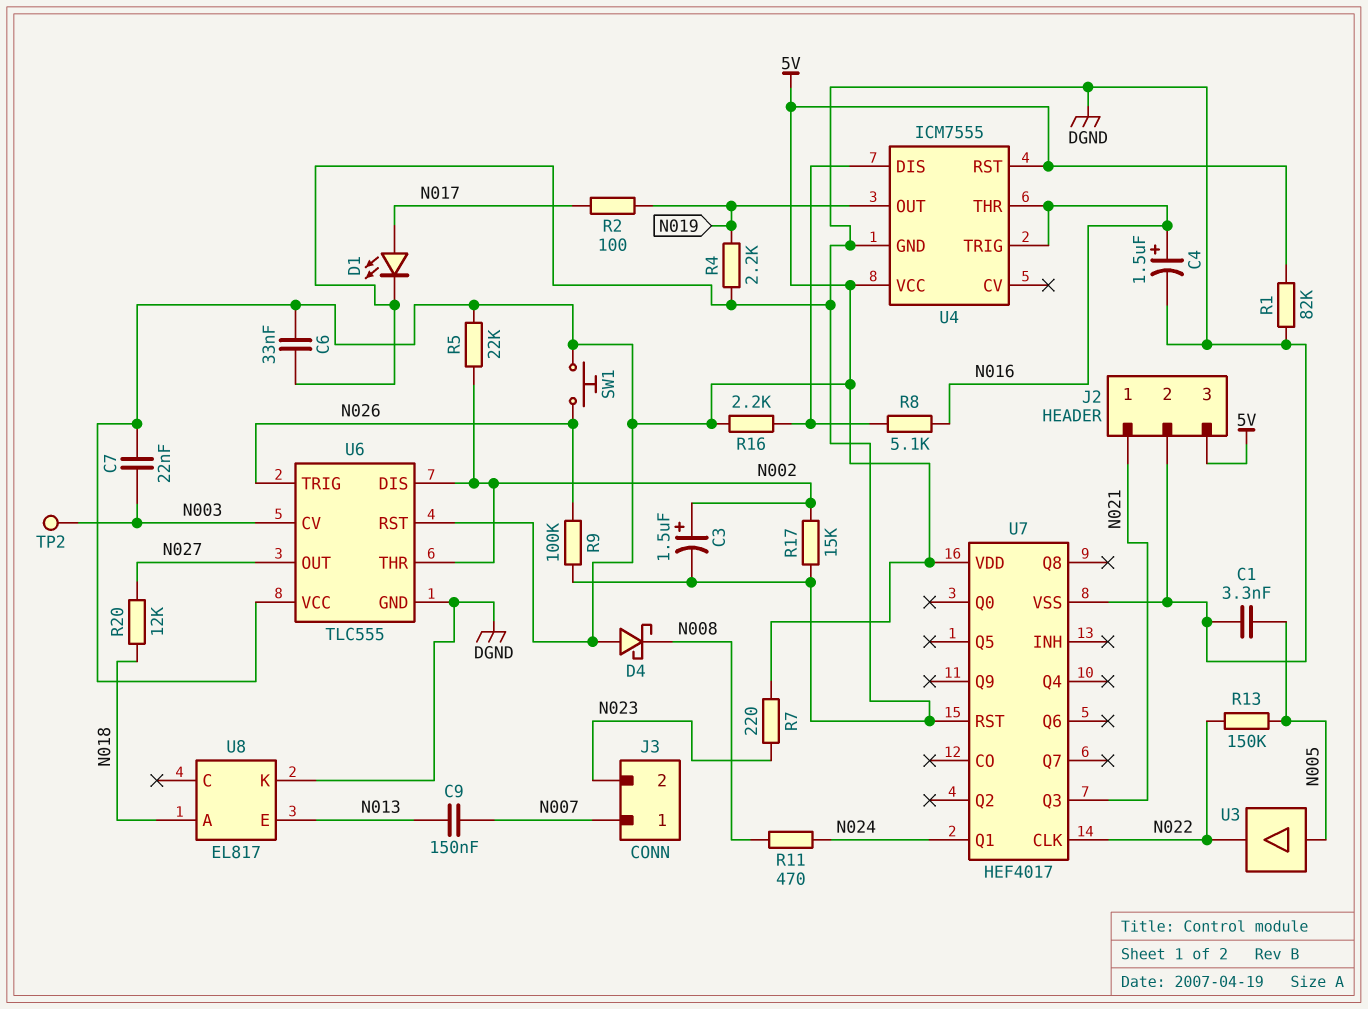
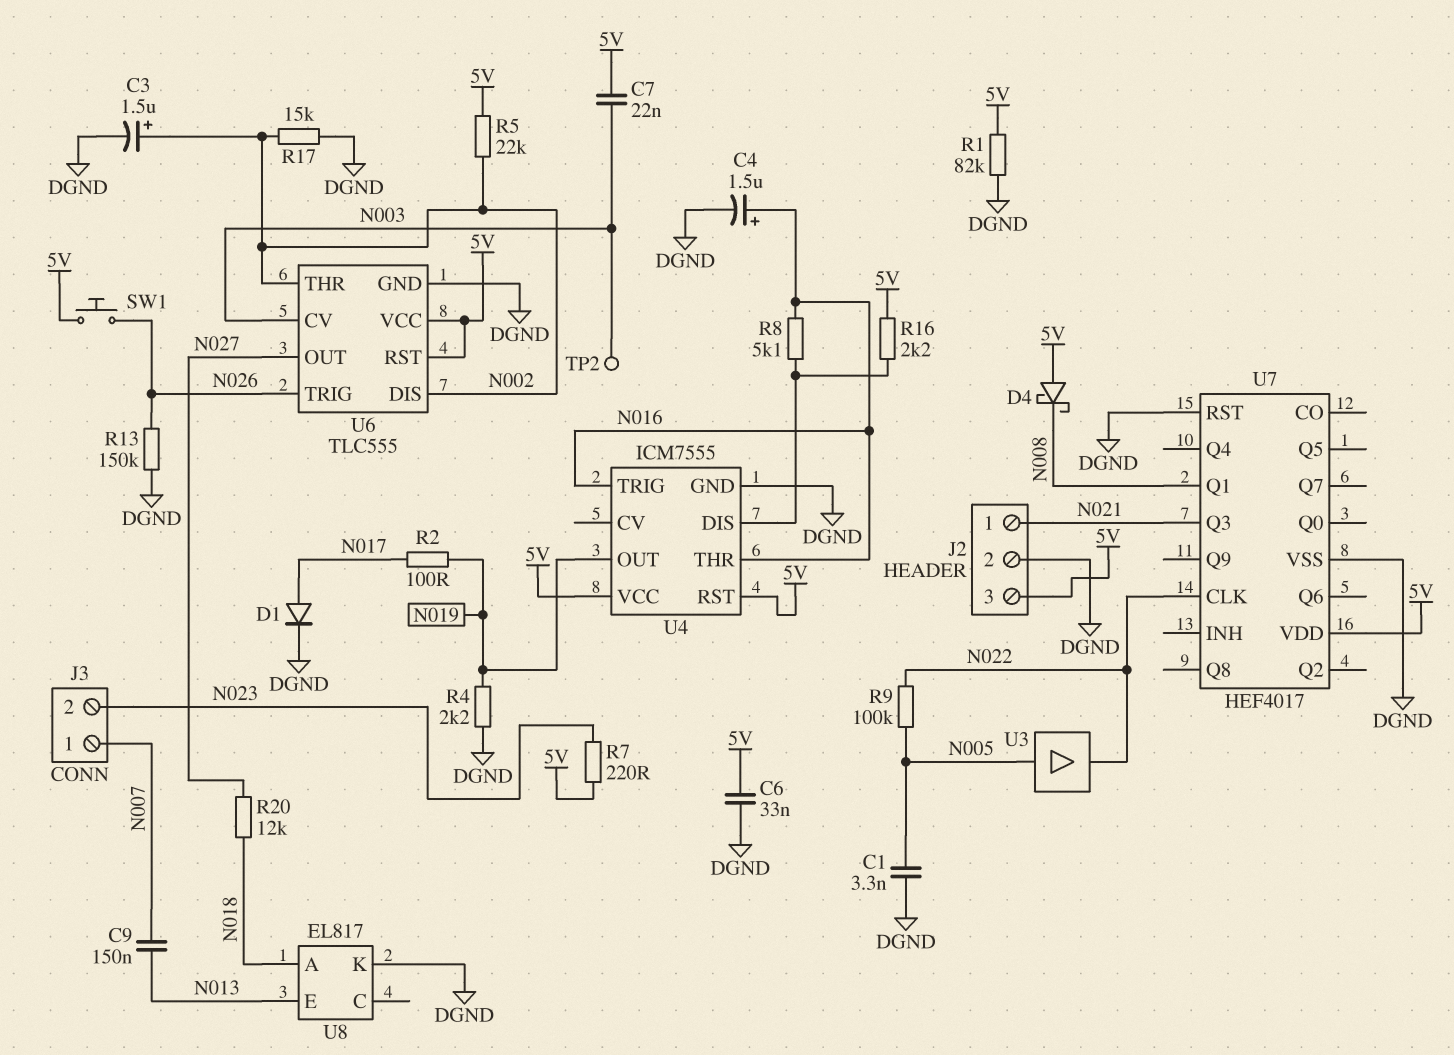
D1: LED (A N017, K DGND) -> diode (A N017, K DGND)
R9: 100k (DGND, N026) -> 100k (N005, N022)
R11: 470 (N008, N024) -> none
R13: 150k (N005, N022) -> 150k (DGND, N026)
U7 pin Q1: N024 -> N008

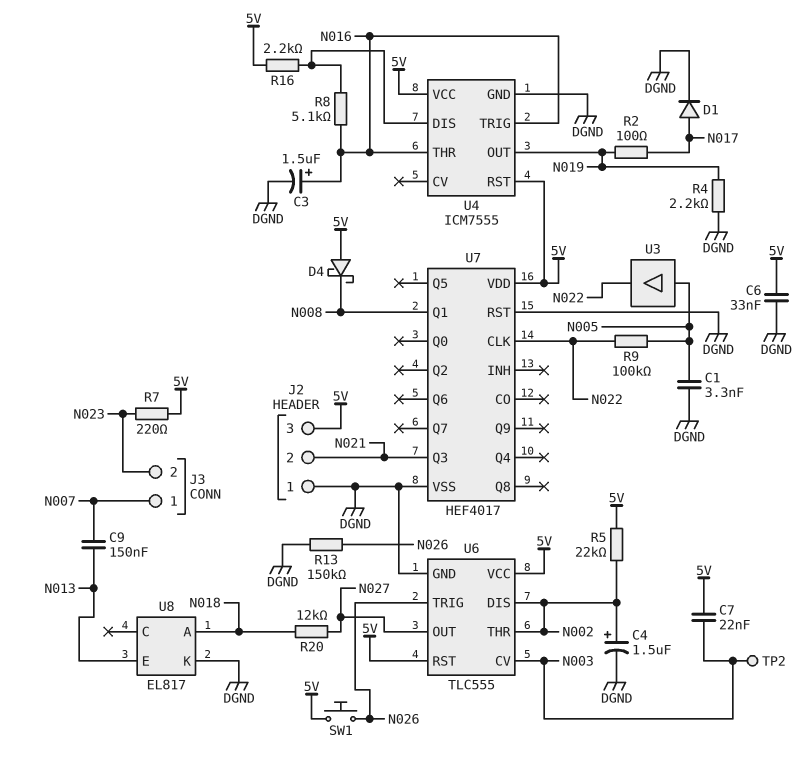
C3: 1.5uF (plus N002, minus DGND) -> 1.5uF (plus N016, minus DGND)
C4: 1.5uF (plus N016, minus DGND) -> 1.5uF (plus N002, minus DGND)
J2 pin 1: N021 -> DGND
J2 pin 2: DGND -> N021
R1: 82k (5V, DGND) -> none
R17: 15k (DGND, N002) -> none

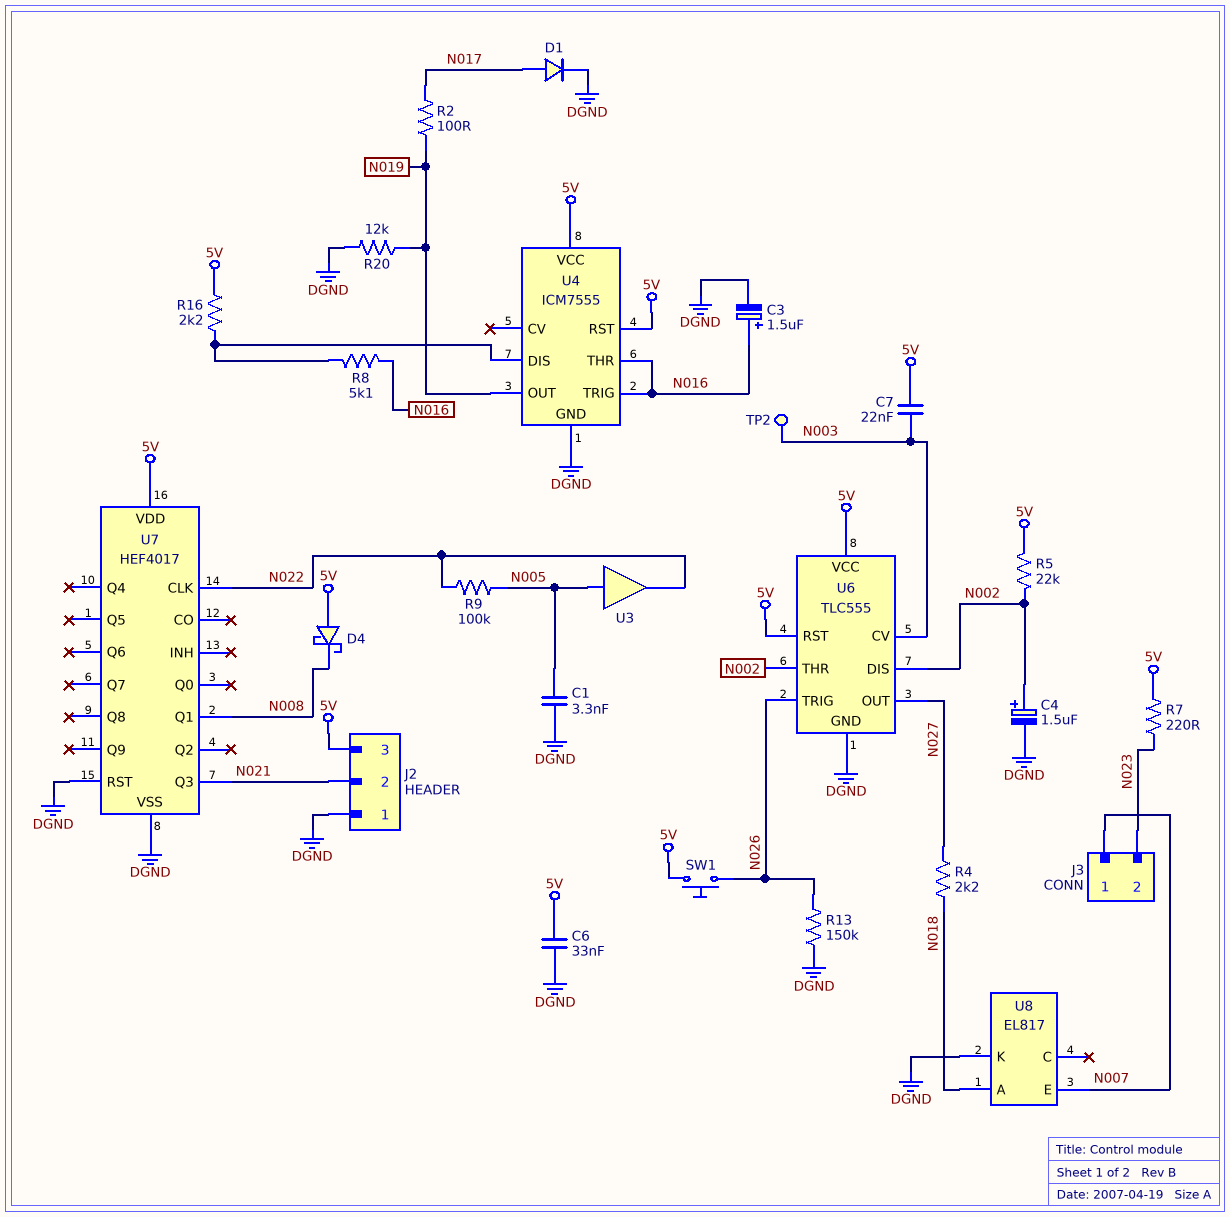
C9: 150nF (N007, N013) -> none
R4: 2.2k (DGND, N019) -> 2.2k (N018, N027)
R20: 12k (N018, N027) -> 12k (DGND, N019)
U8 pin E: N013 -> N007

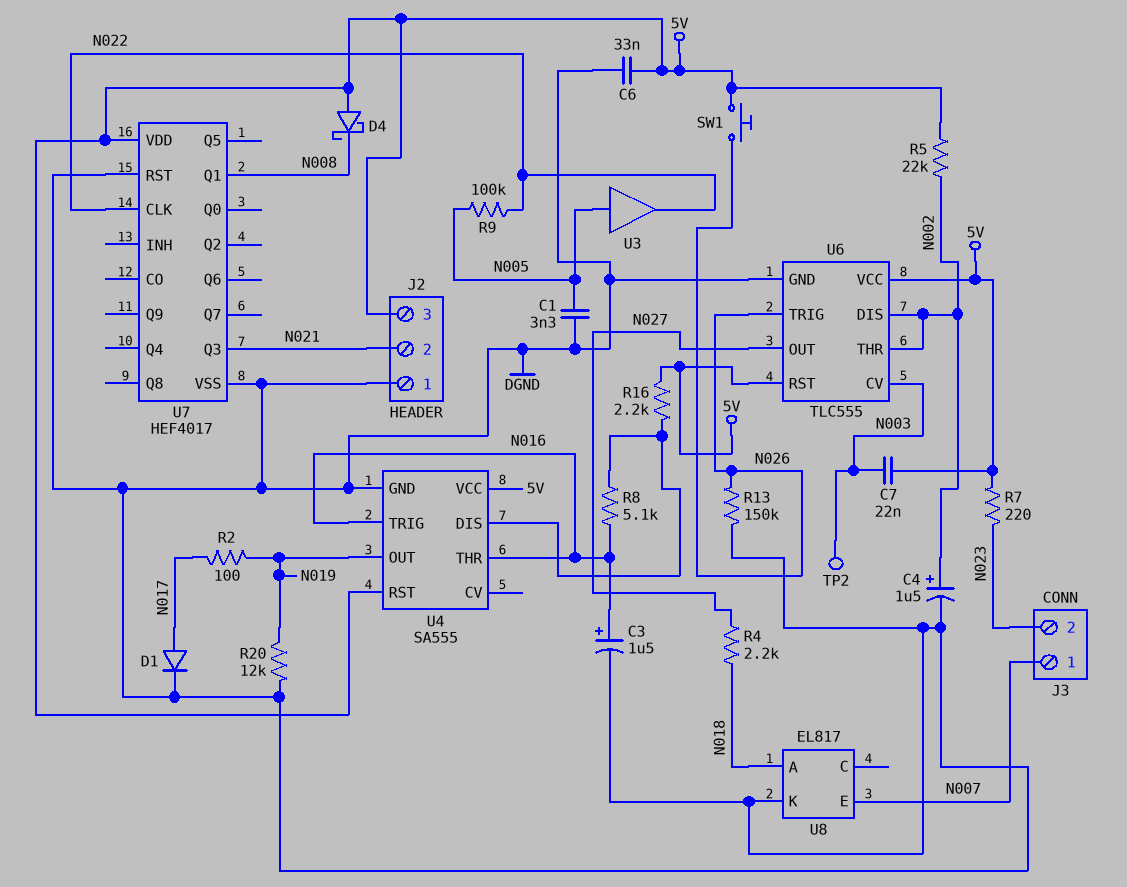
U4: ICM7555 -> SA555

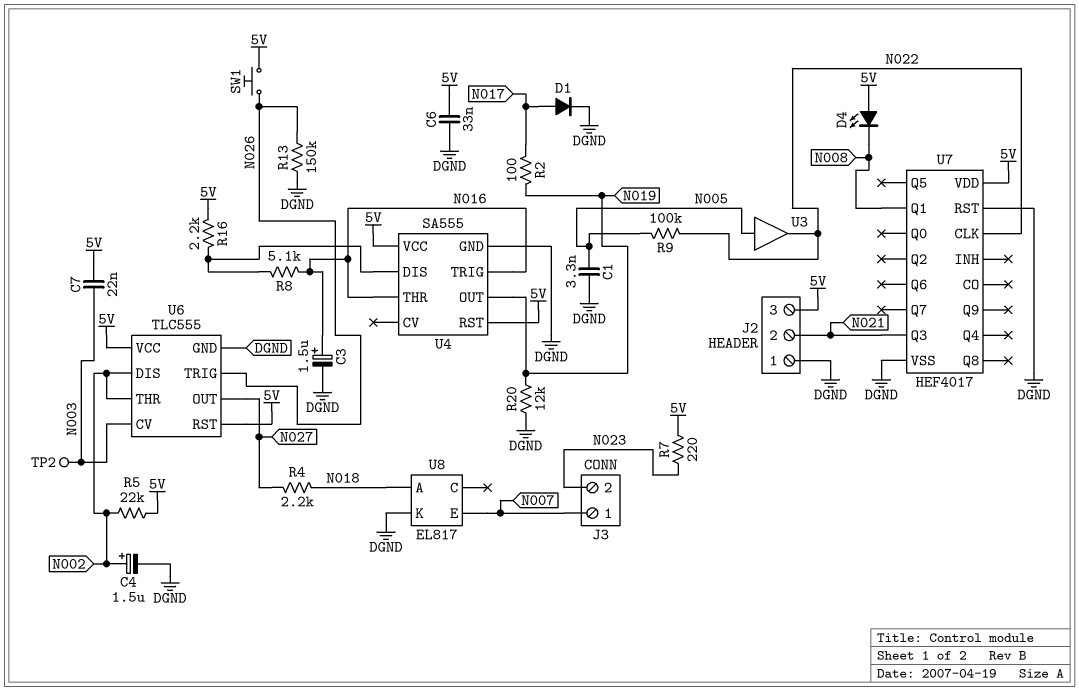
D4: schottky (A 5V, K N008) -> LED (A 5V, K N008)

